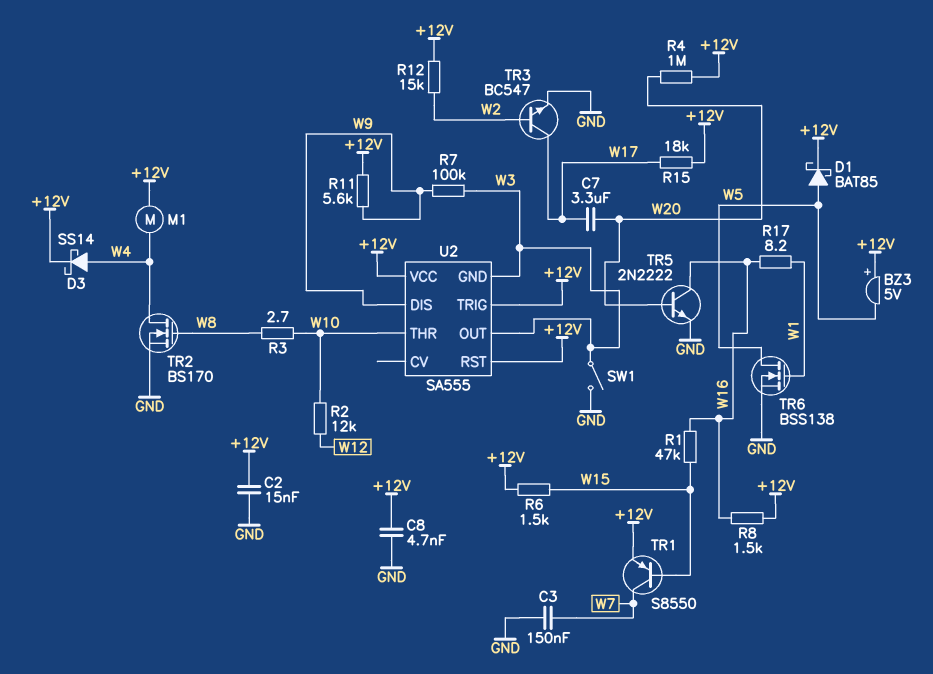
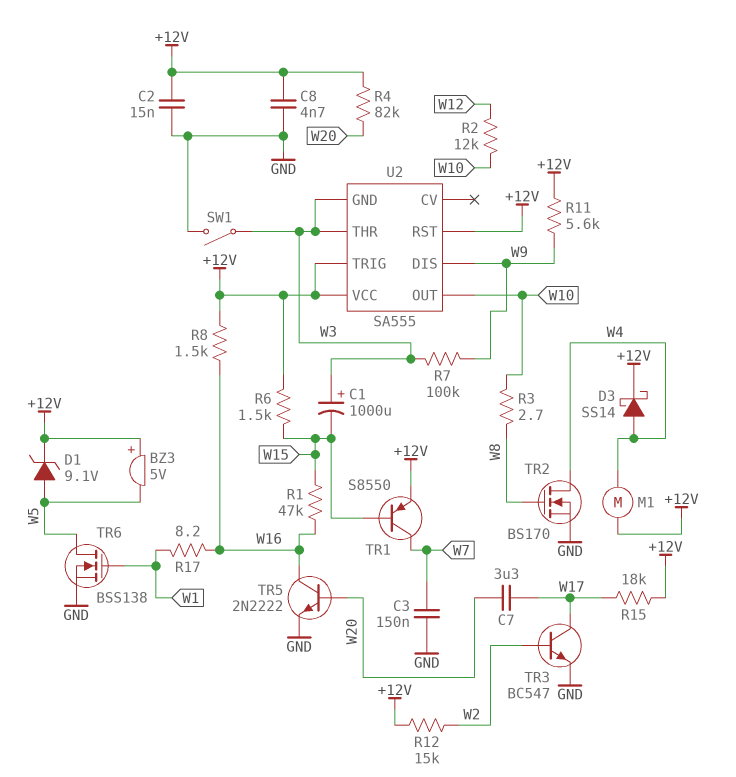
C1: none -> 1000uF (plus W3, minus W15)
D1: schottky BAT85 (A W5, K +12V) -> zener 9.1V (A W5, K +12V)
R4: 1M (+12V, W20) -> 82k (+12V, W20)
U2 pin OUT: W3 -> W10
U2 pin THR: W10 -> W3

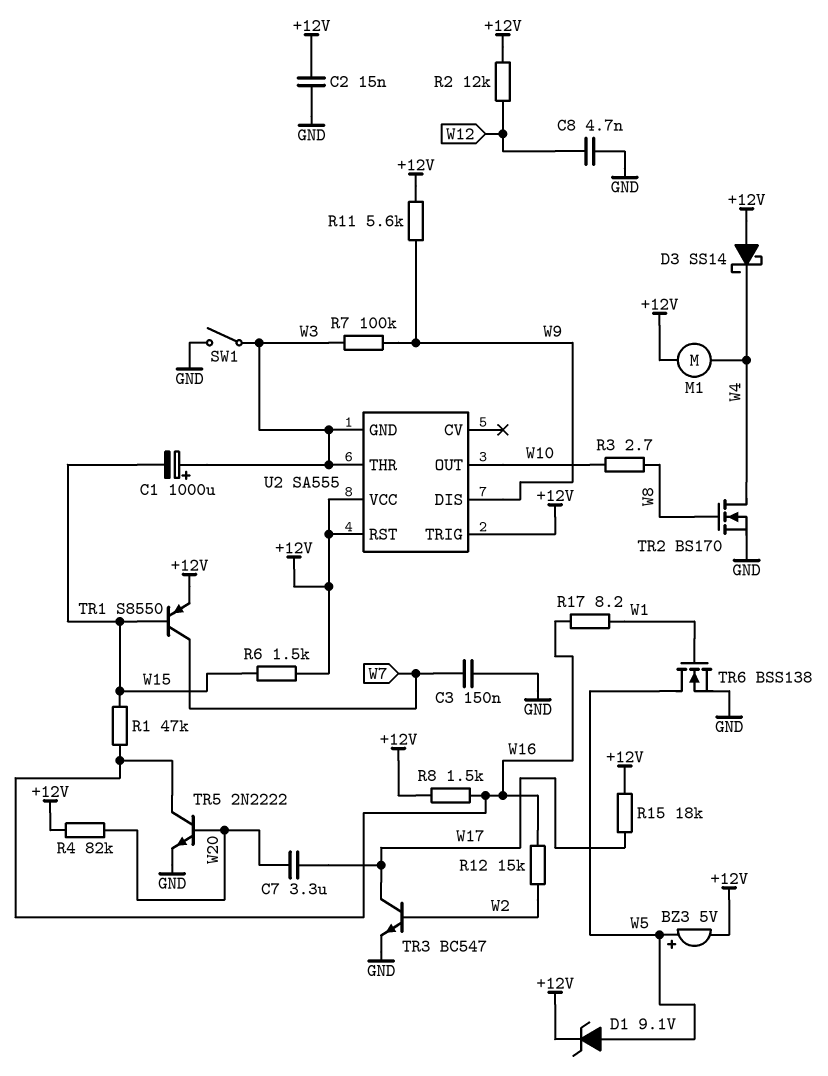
BZ3: buzzer 5V (plus +12V, minus W5) -> buzzer 5V (plus W5, minus +12V)
C8: 4.7nF (+12V, GND) -> 4.7nF (GND, W12)
D3: schottky SS14 (A W4, K +12V) -> schottky SS14 (A +12V, K W4)
R2: 12k (W10, W12) -> 12k (+12V, W12)
R12: 15k (+12V, W2) -> 15k (W2, W16)

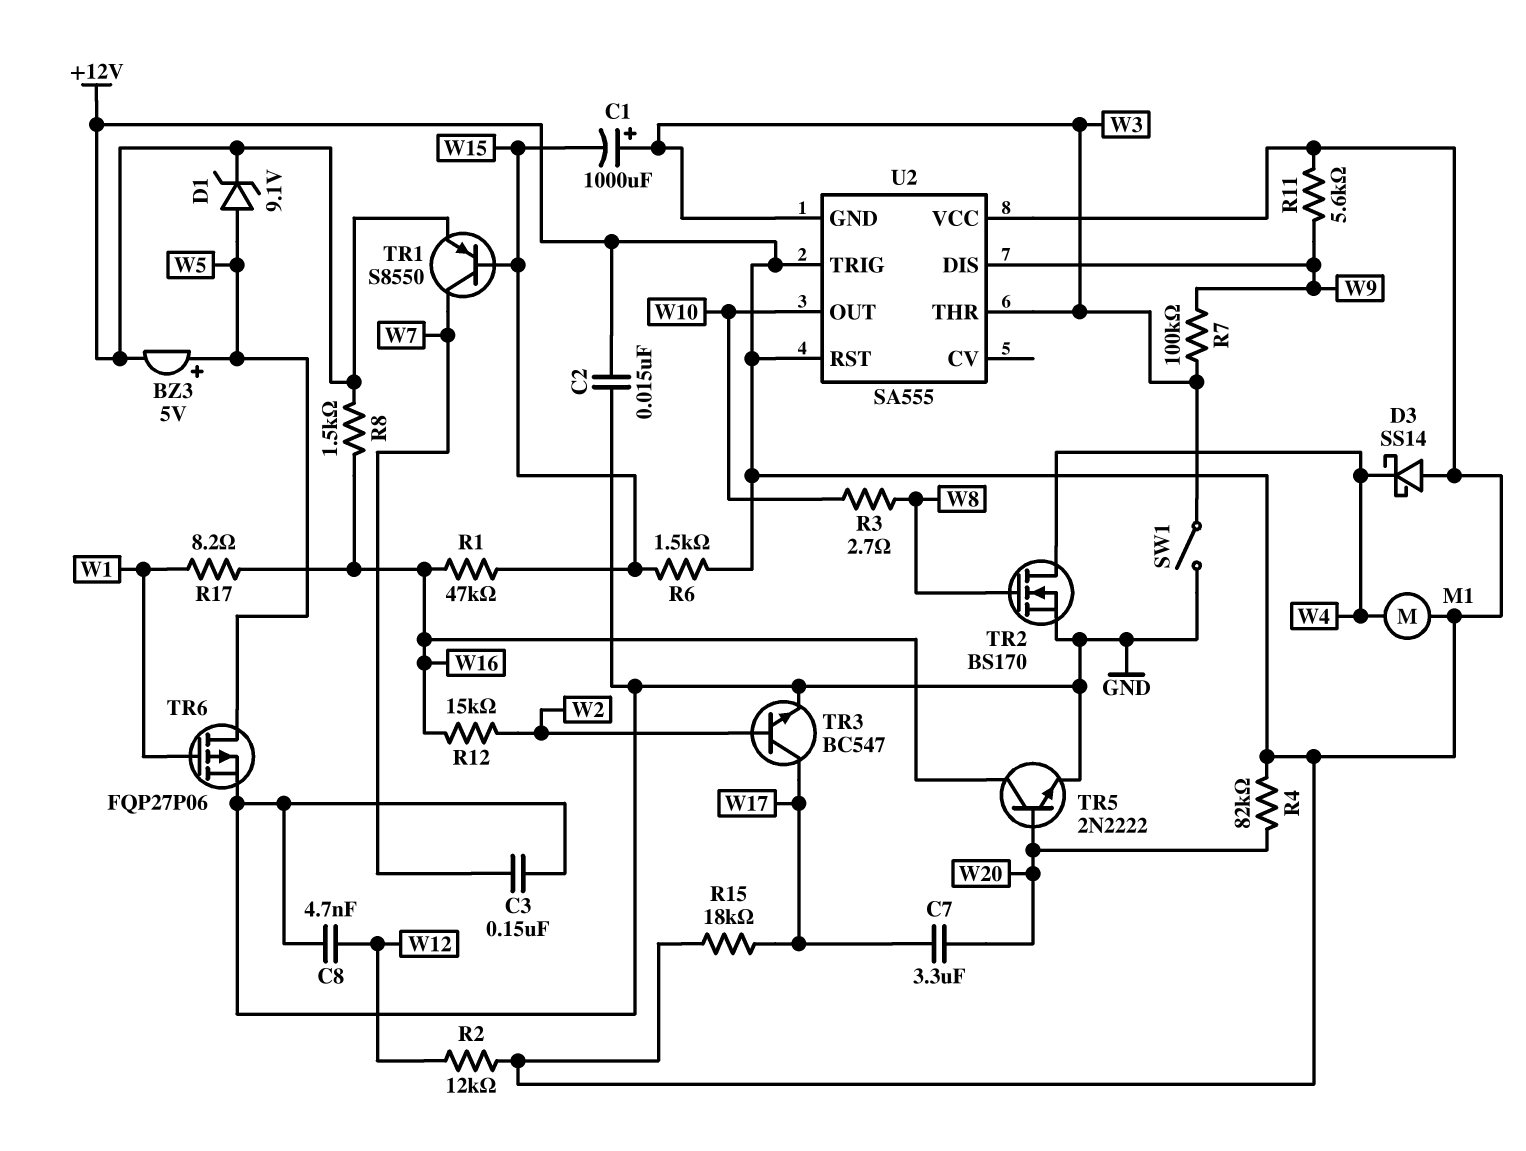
TR6: NMOS BSS138 (G W1, D W5, S GND) -> PMOS FQP27P06 (G W1, D W5, S GND)

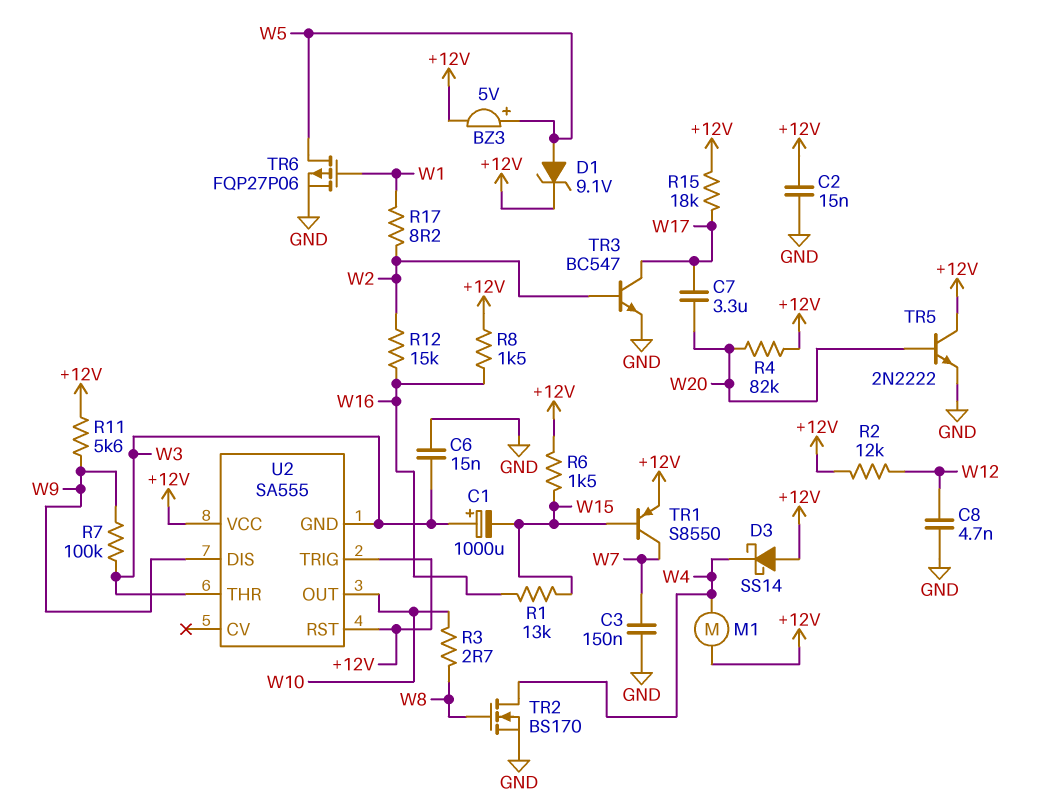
C6: none -> 15nF (GND, W3)
R1: 47k (W15, W16) -> 13k (W15, W16)
R17: 8.2 (W1, W16) -> 8.2 (W1, W2)
SW1: switch (GND, W3) -> none
TR5: NPN 2N2222 (B W20, C W16, E GND) -> NPN 2N2222 (B W20, C +12V, E GND)

